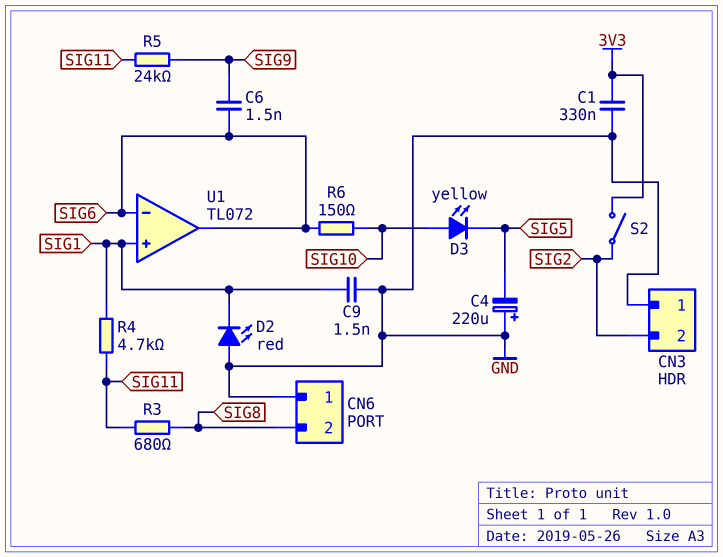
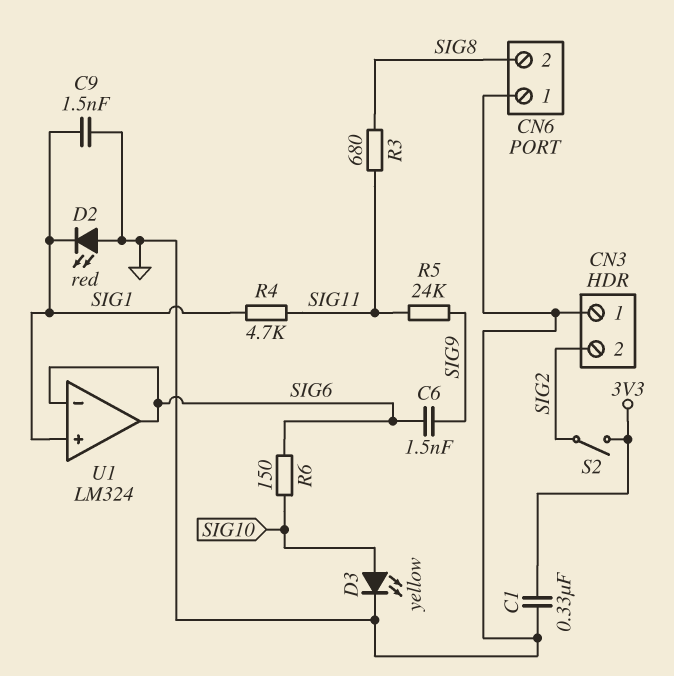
C4: 220uF (plus GND, minus SIG5) -> none
D3: LED yellow (A SIG10, K SIG5) -> LED yellow (A SIG10, K GND)
U1: TL072 -> LM324

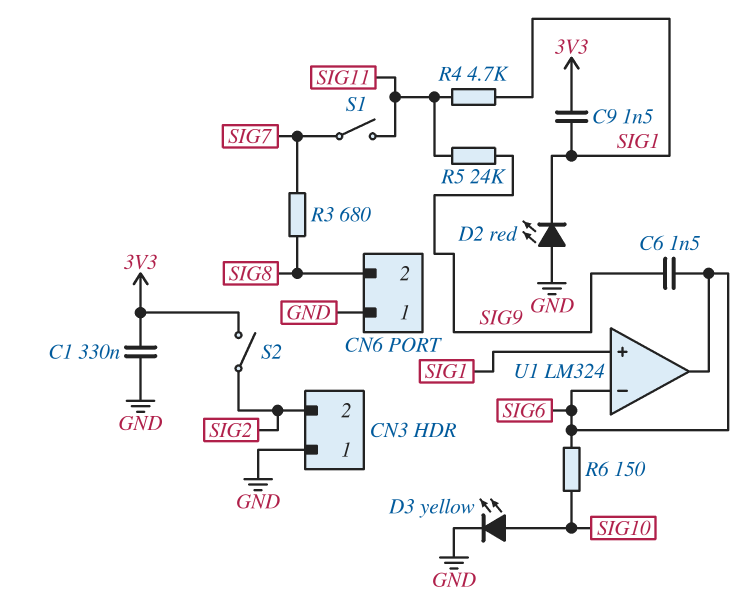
C9: 1.5nF (GND, SIG1) -> 1.5nF (3V3, SIG1)
R3: 680 (SIG8, SIG11) -> 680 (SIG7, SIG8)
S1: none -> switch (SIG7, SIG11)

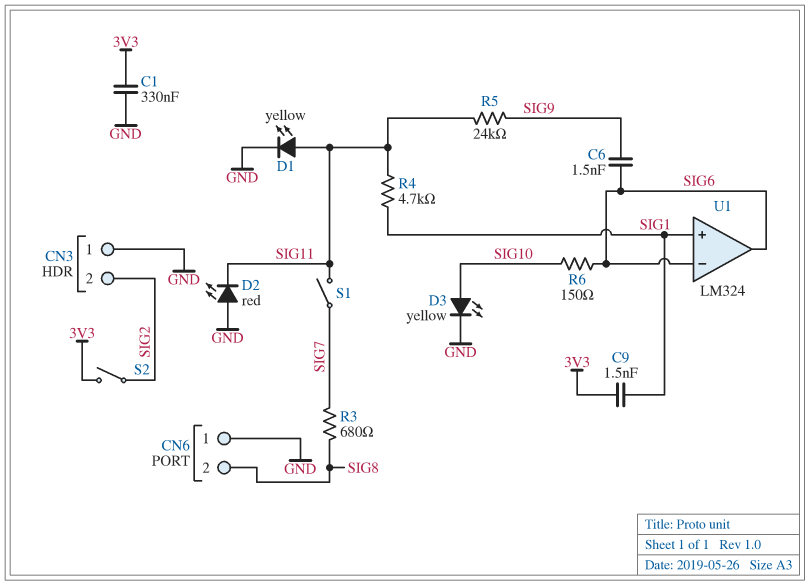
D1: none -> LED yellow (A SIG11, K GND)
D2: LED red (A GND, K SIG1) -> LED red (A GND, K SIG11)

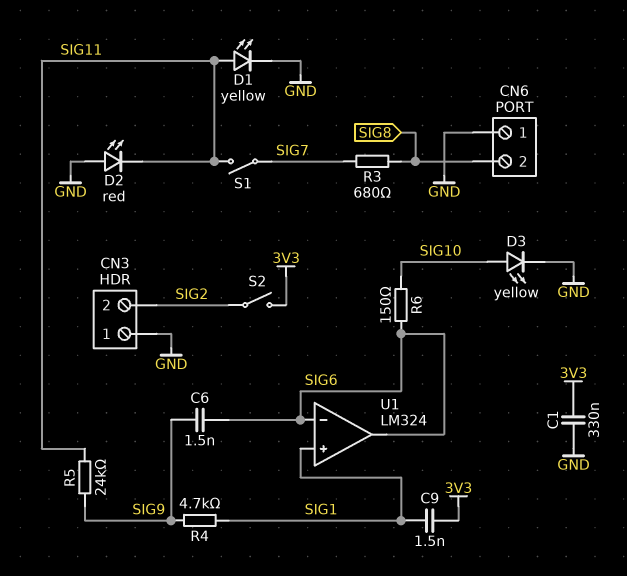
R4: 4.7k (SIG1, SIG11) -> 4.7k (SIG1, SIG9)

